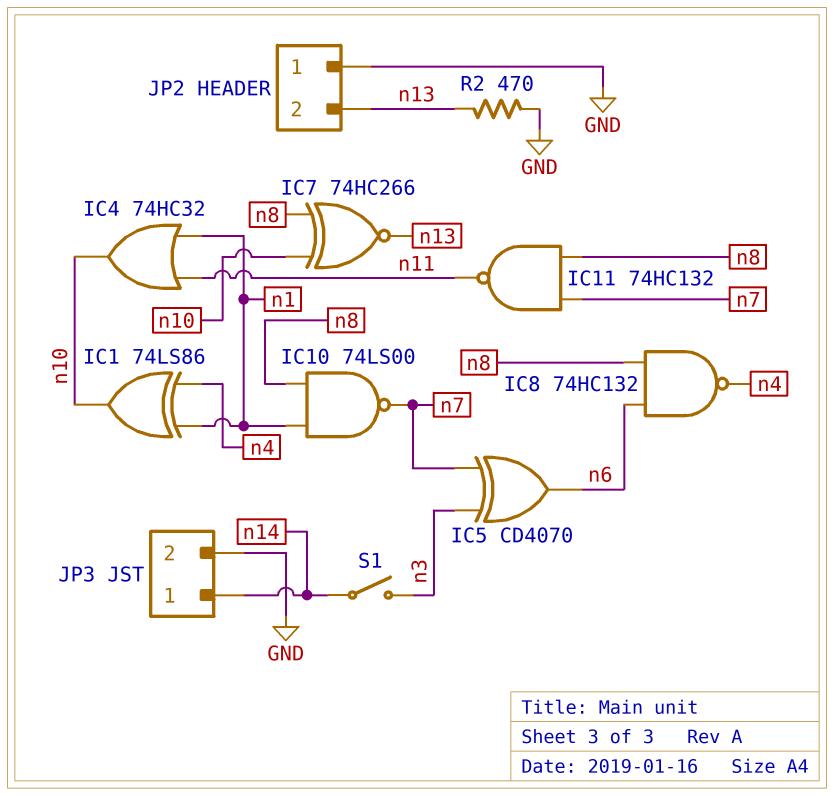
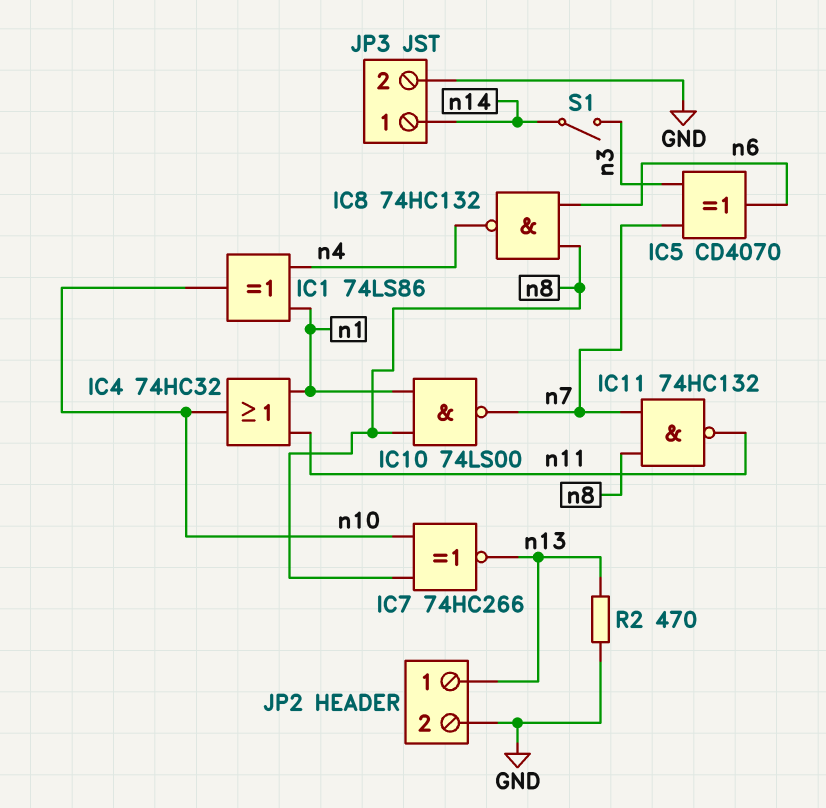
JP2 pin 1: GND -> n13
JP2 pin 2: n13 -> GND

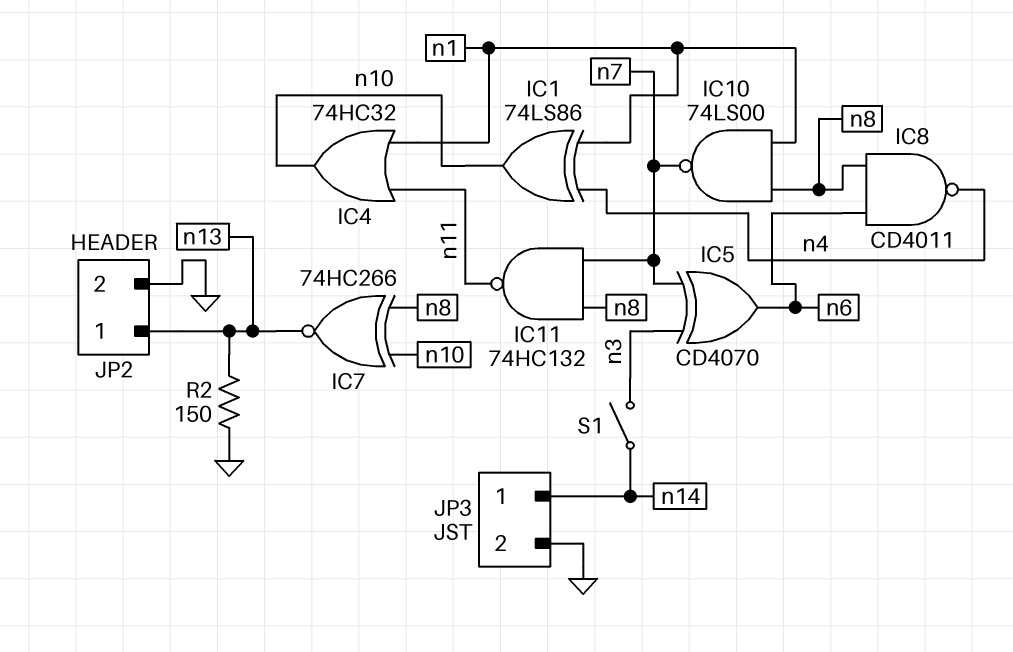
IC8: NAND 74HC132 (in n6, in n8, out n4) -> NAND CD4011 (in n6, in n8, out n4)
R2: 470 (GND, n13) -> 150 (GND, n13)

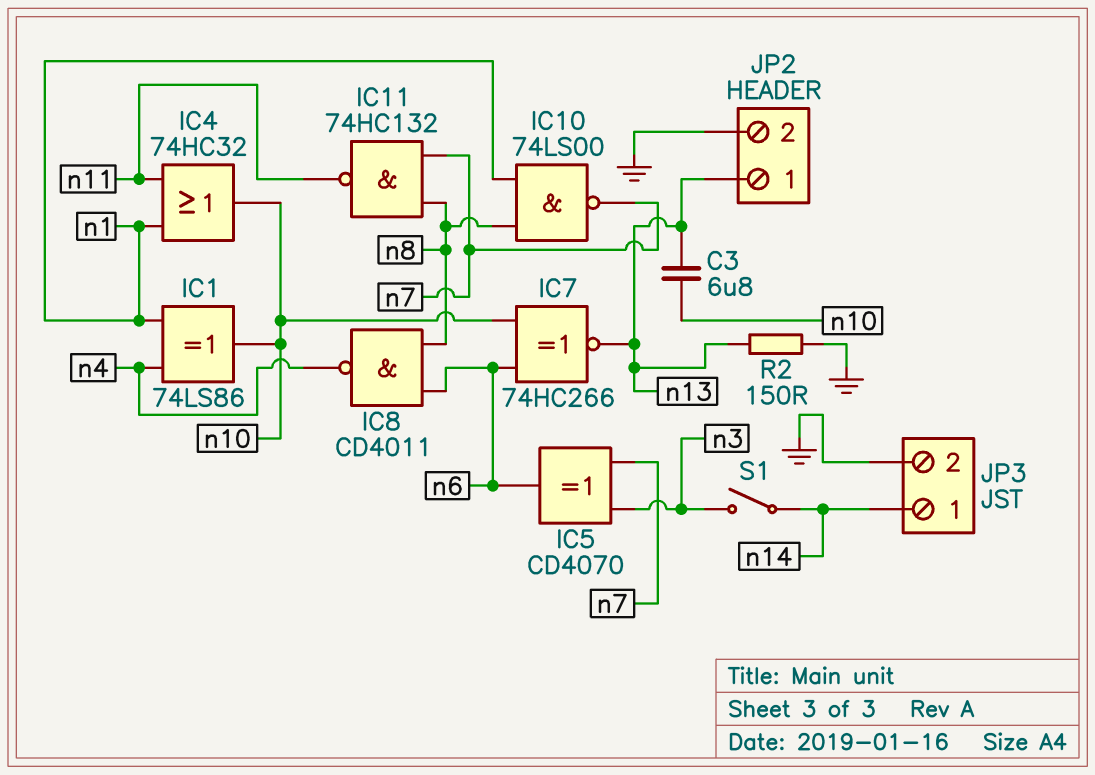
C3: none -> 6.8uF (n10, n13)
IC7: XNOR 74HC266 (in n8, in n10, out n13) -> XNOR 74HC266 (in n6, in n10, out n13)

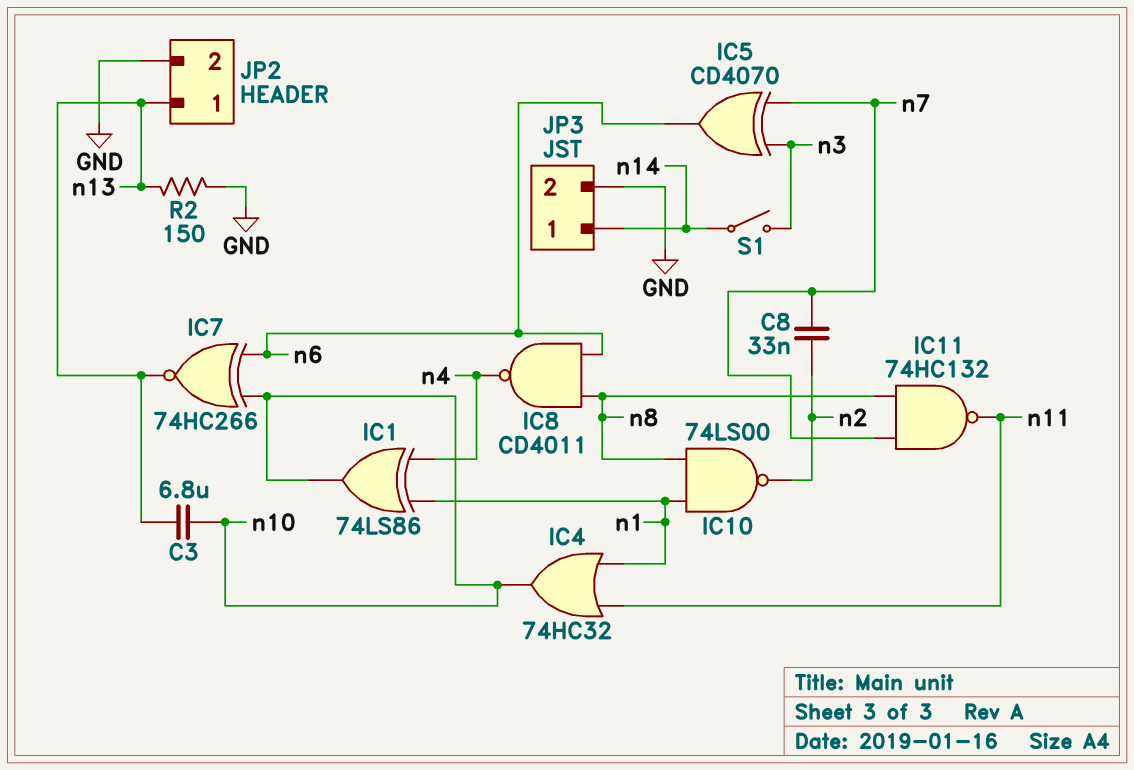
C8: none -> 33nF (n2, n7)
IC10: NAND 74LS00 (in n1, in n8, out n7) -> NAND 74LS00 (in n1, in n8, out n2)

